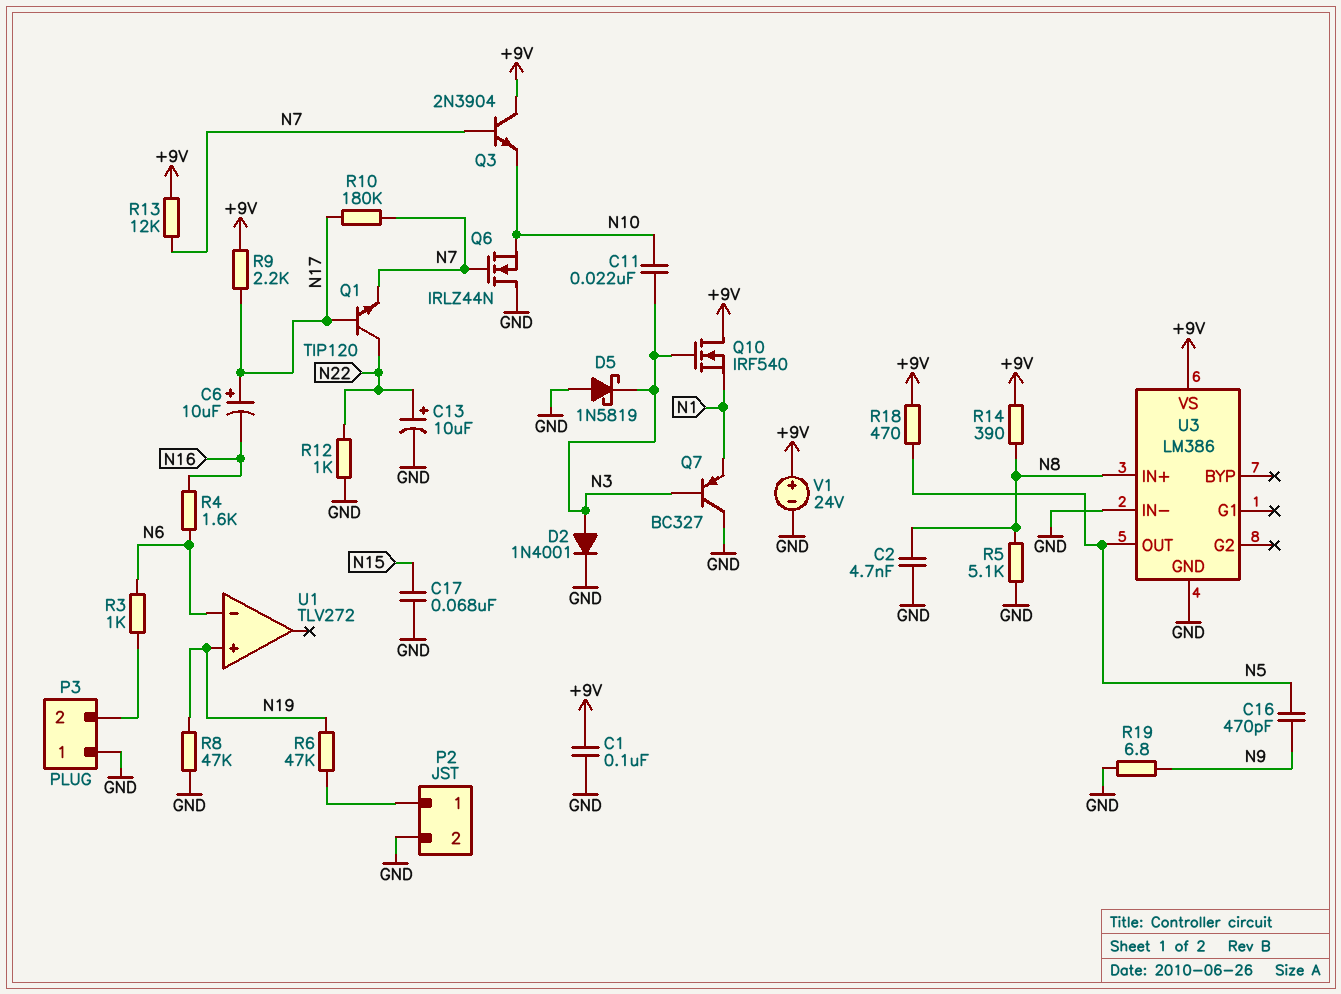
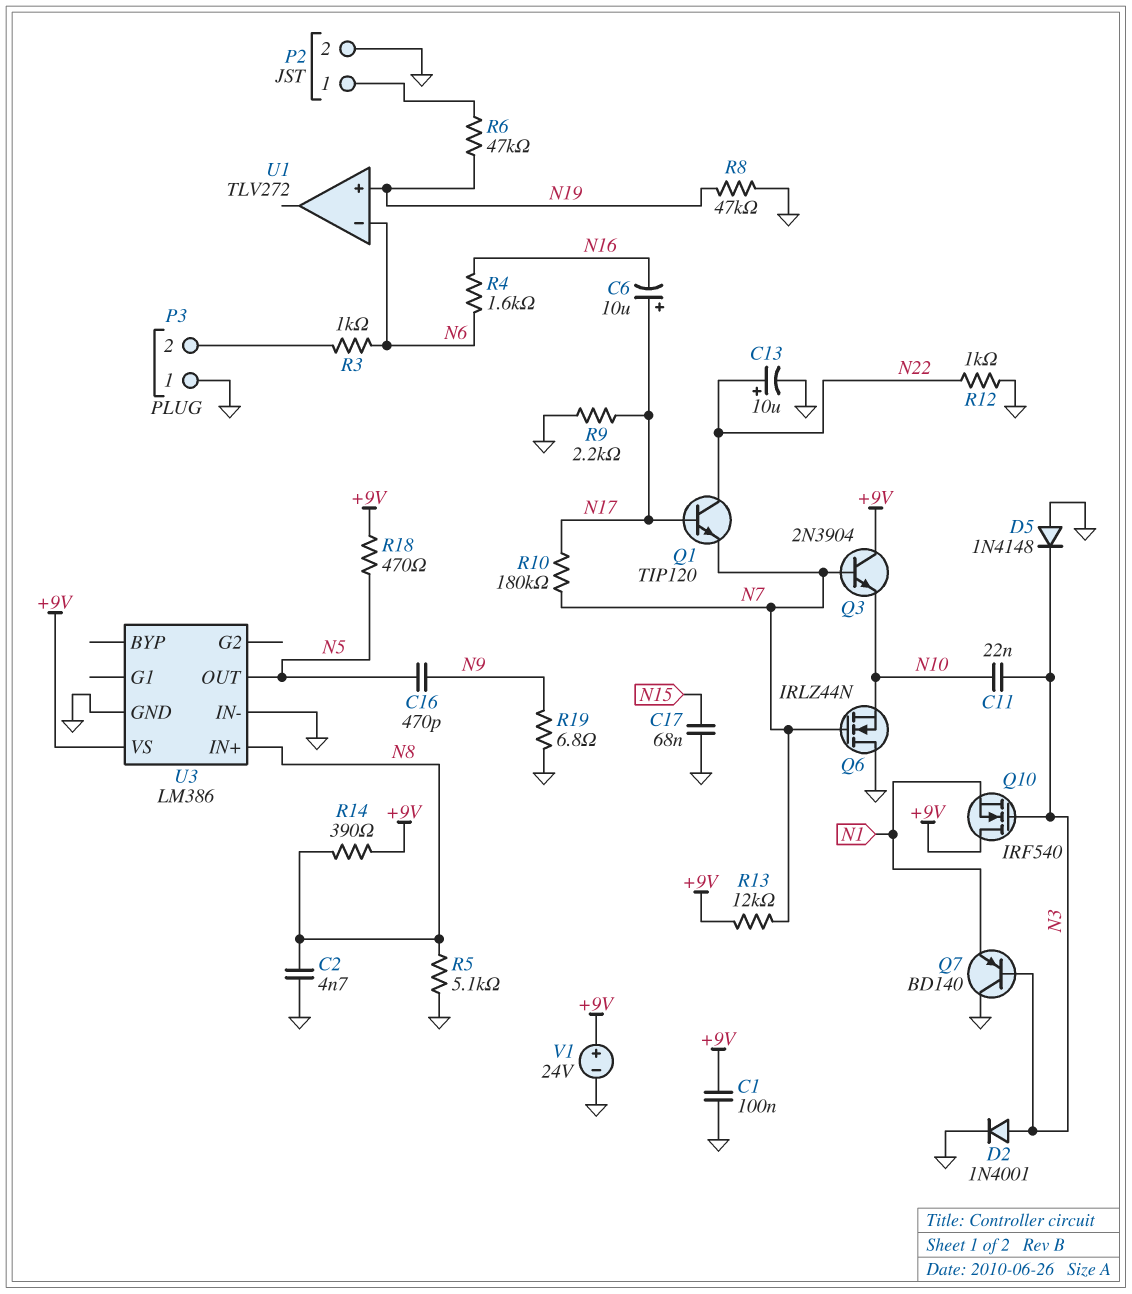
D5: schottky 1N5819 (A GND, K N3) -> diode 1N4148 (A GND, K N3)
Q7: PNP BC327 (B N3, C GND, E N1) -> PNP BD140 (B N3, C GND, E N1)
R9: 2.2k (+9V, N17) -> 2.2k (GND, N17)

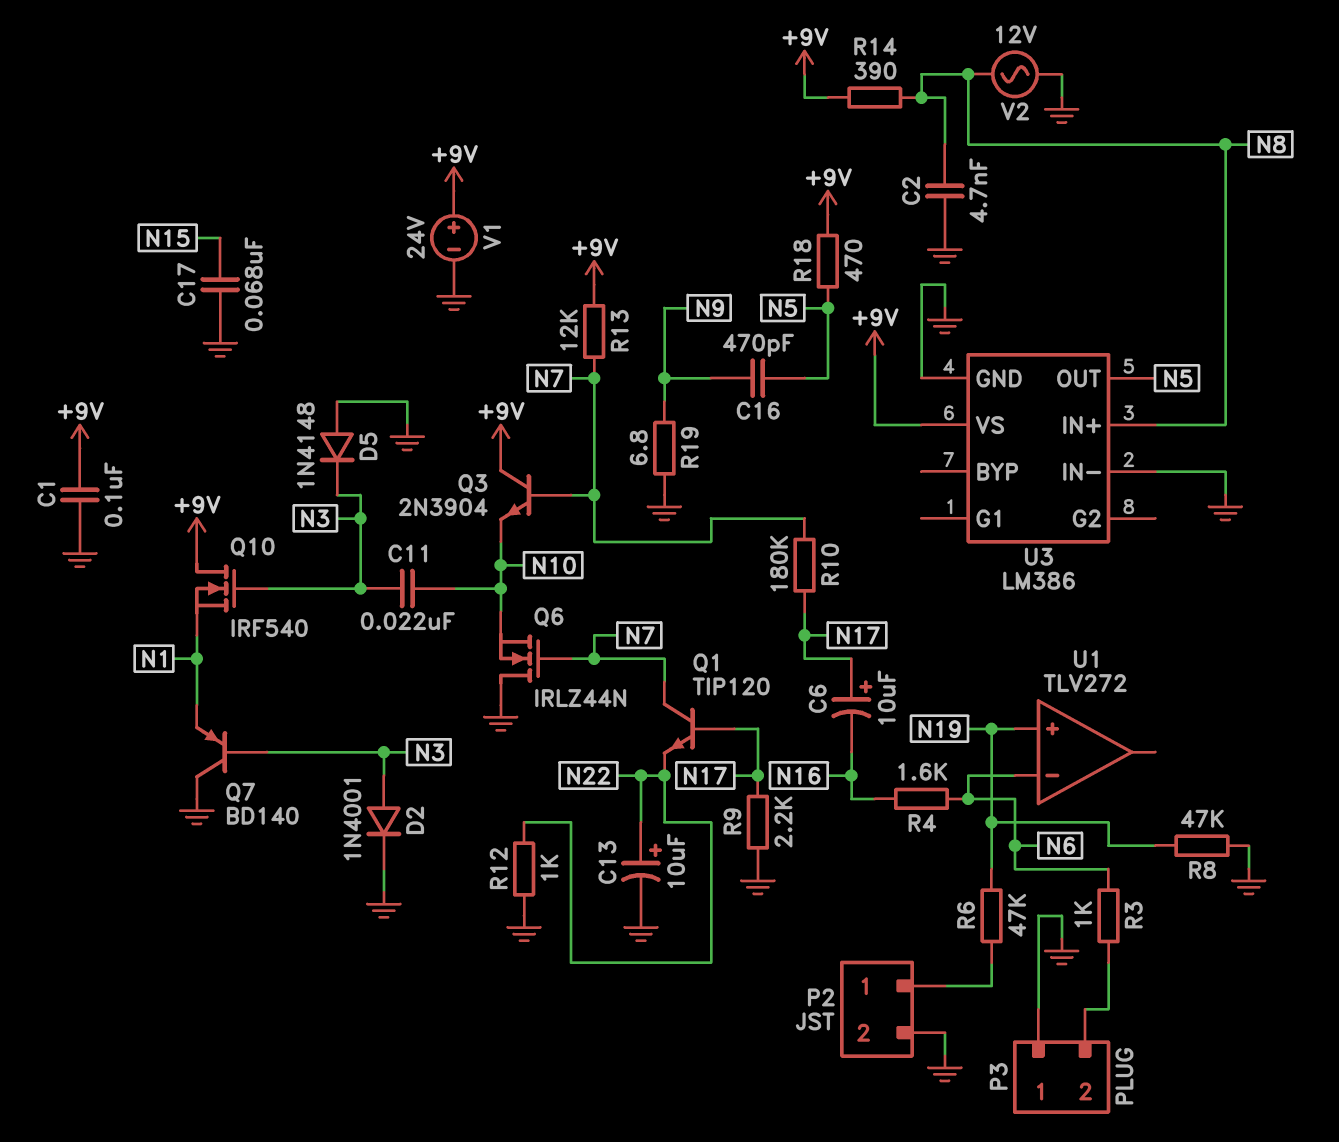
Q1: NPN TIP120 (B N17, C N22, E N7) -> NPN TIP120 (B N17, C N7, E N22)
R5: 5.1k (GND, N8) -> none
V2: none -> AC 12V (GND, N8)

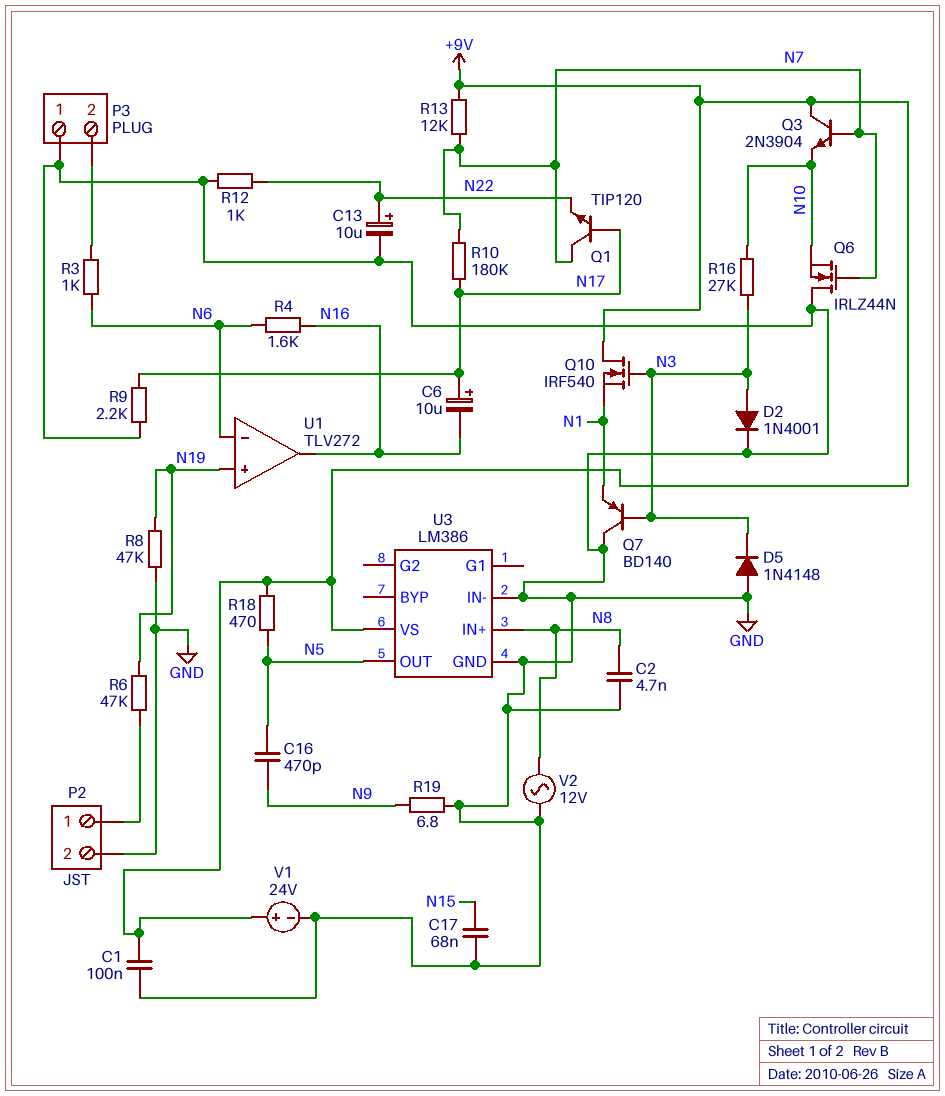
C11: 22nF (N3, N10) -> none
R14: 390 (+9V, N8) -> none
R16: none -> 27k (N3, N10)
U1 pin out: none -> N16

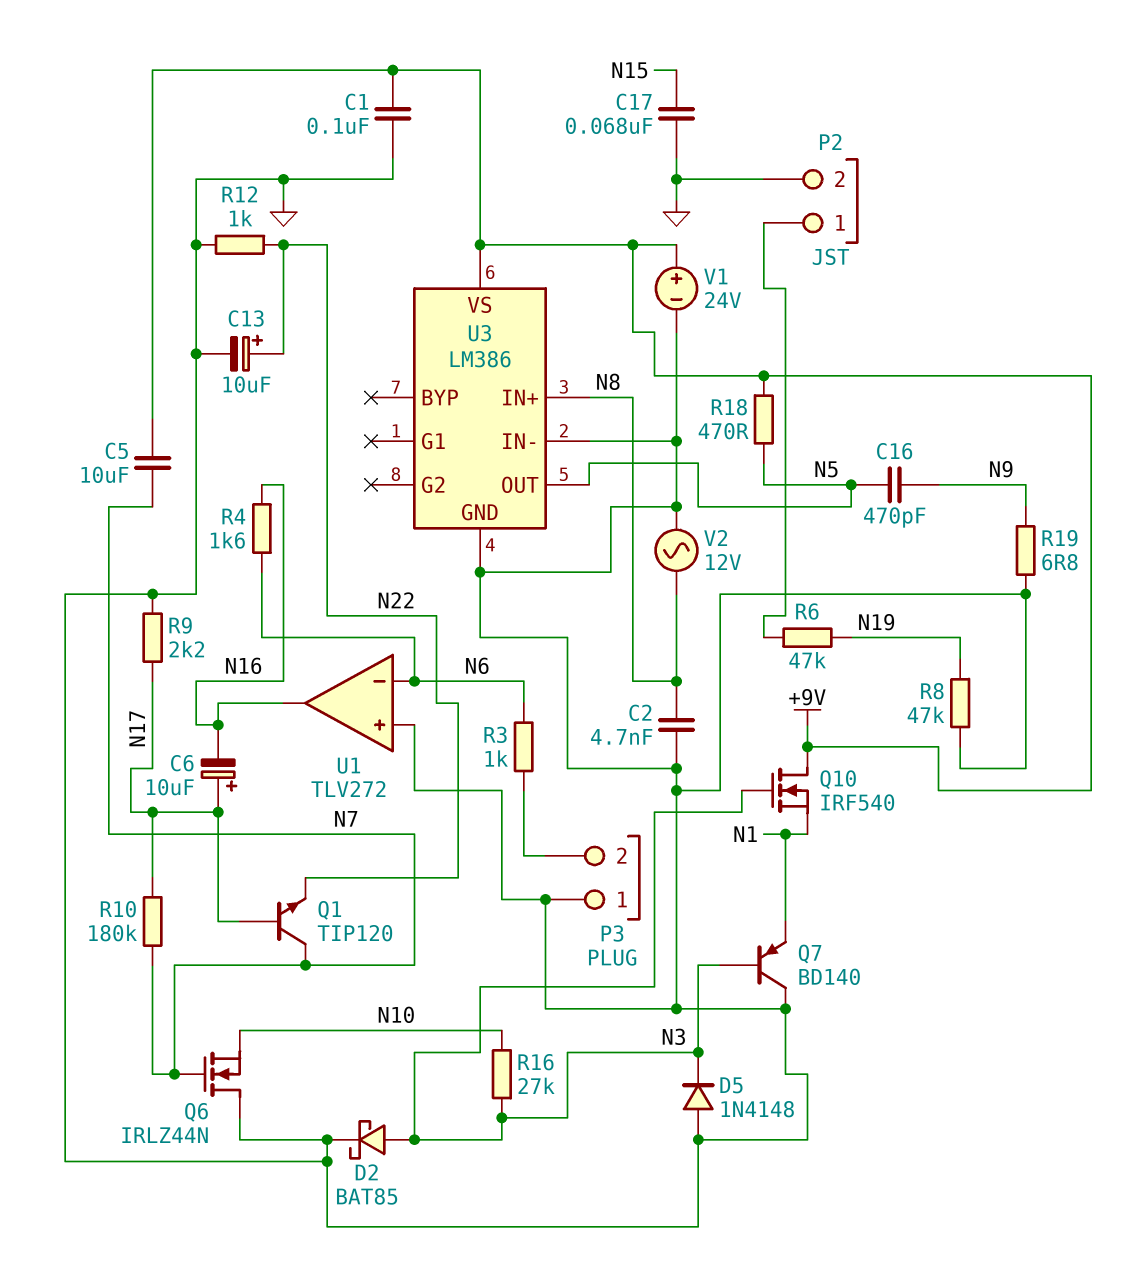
C5: none -> 10uF (+9V, N7)
D2: diode 1N4001 (A N3, K GND) -> schottky BAT85 (A N3, K GND)
Q3: NPN 2N3904 (B N7, C +9V, E N10) -> none
R13: 12k (+9V, N7) -> none
U1 pin in+: N19 -> GND

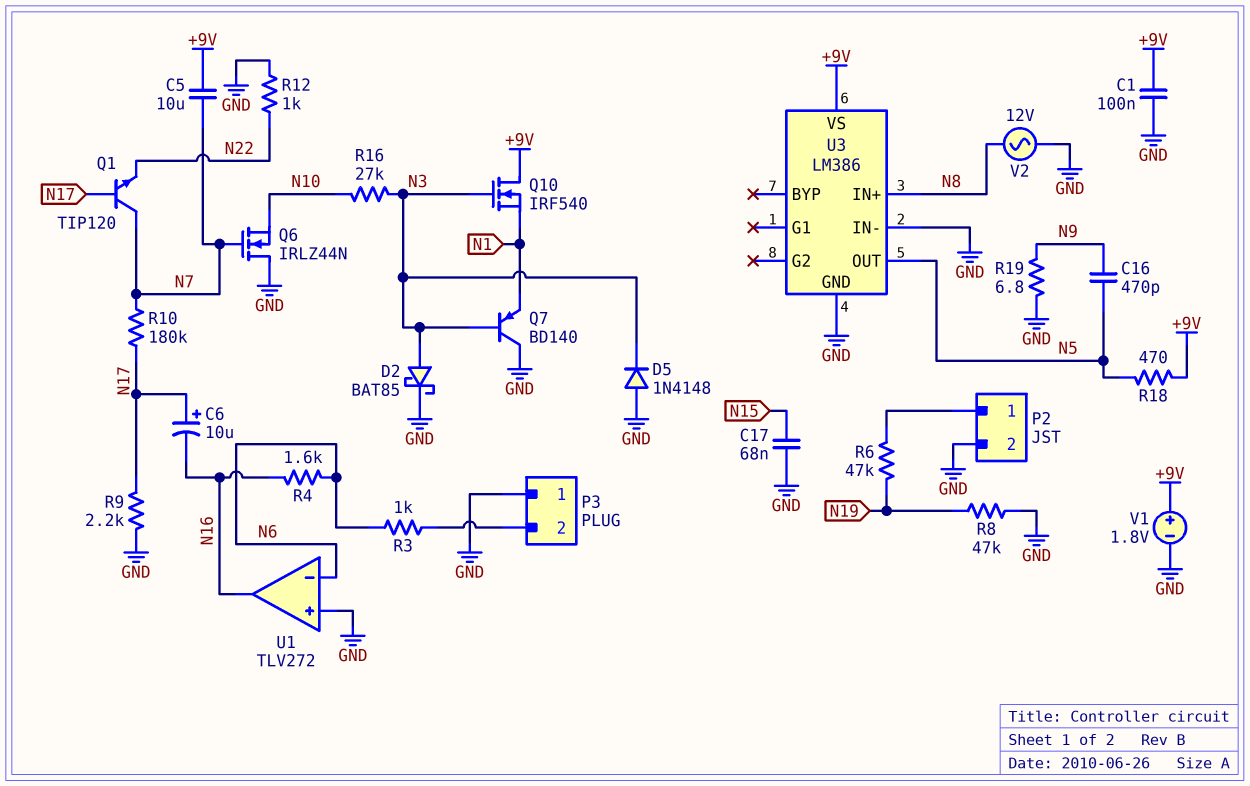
C2: 4.7nF (GND, N8) -> none
C13: 10uF (plus N22, minus GND) -> none
V1: 24V (plus +9V, minus GND) -> 1.8V (plus +9V, minus GND)

